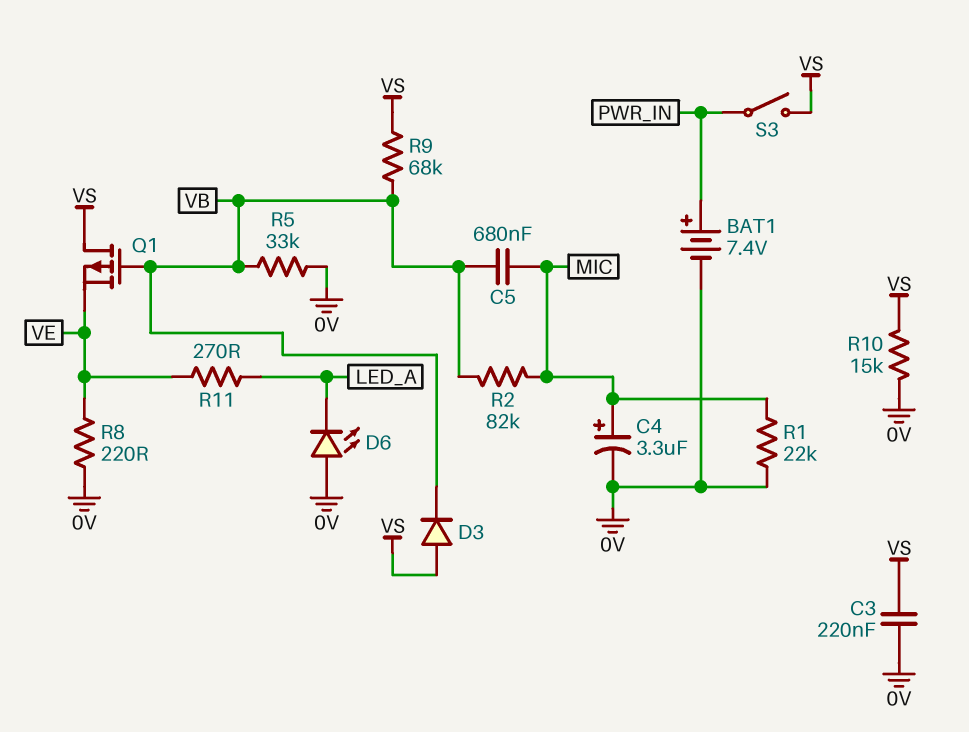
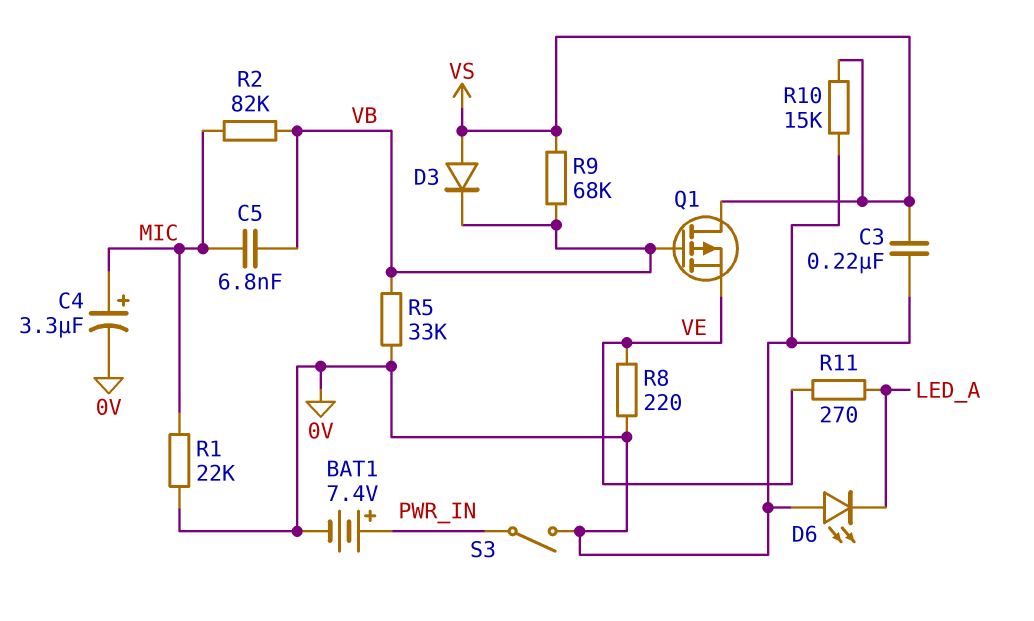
C5: 680nF (MIC, VB) -> 6.8nF (MIC, VB)
S3: switch (PWR_IN, VS) -> switch (0V, PWR_IN)

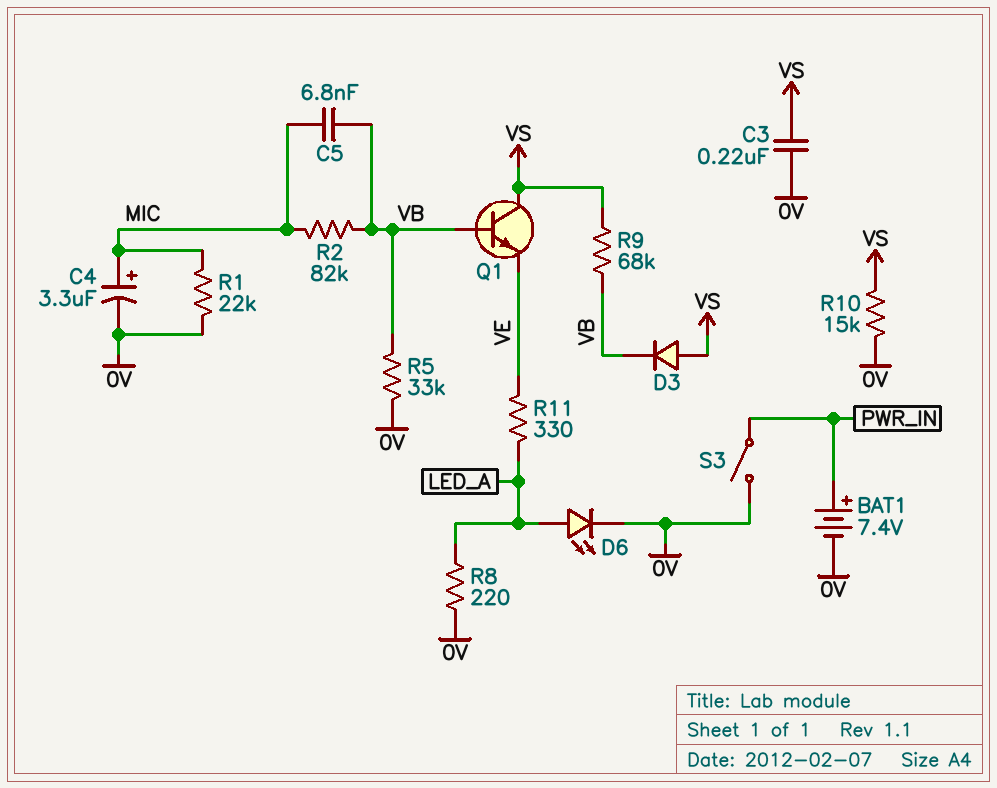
D6: LED (A 0V, K LED_A) -> LED (A LED_A, K 0V)
Q1: PMOS (G VB, D VS, S VE) -> NPN (B VB, C VS, E VE)
R8: 220 (0V, VE) -> 220 (0V, LED_A)
R11: 270 (LED_A, VE) -> 330 (LED_A, VE)

